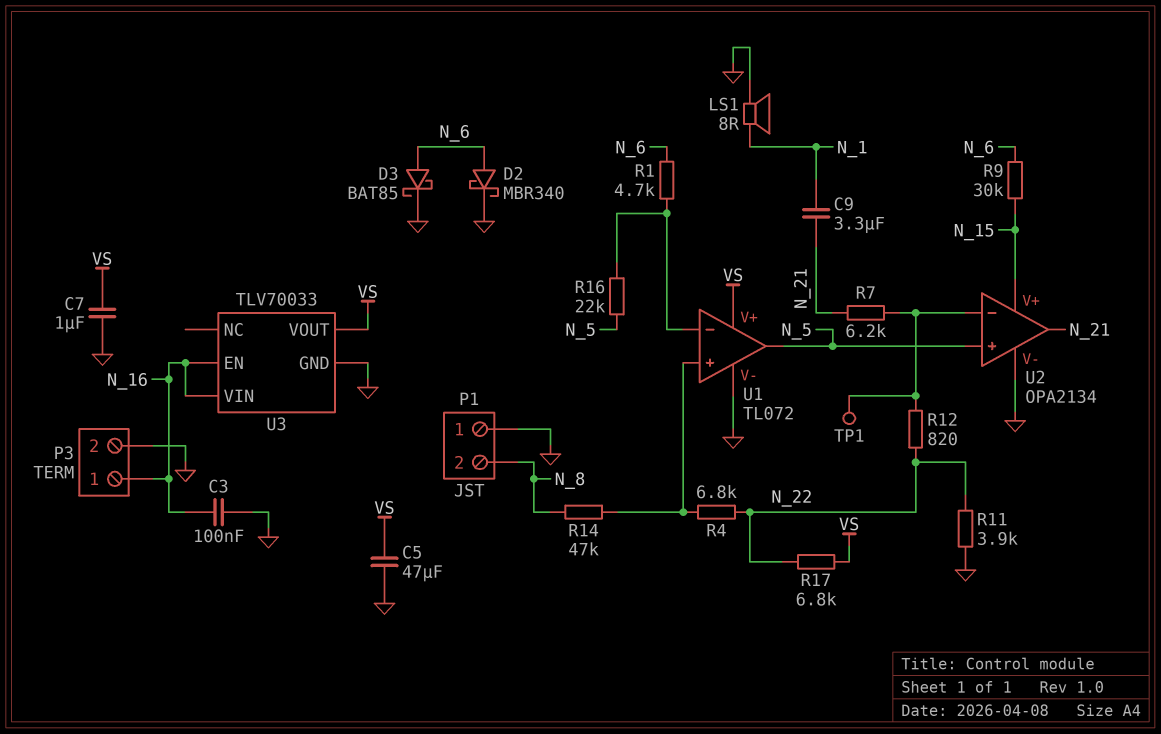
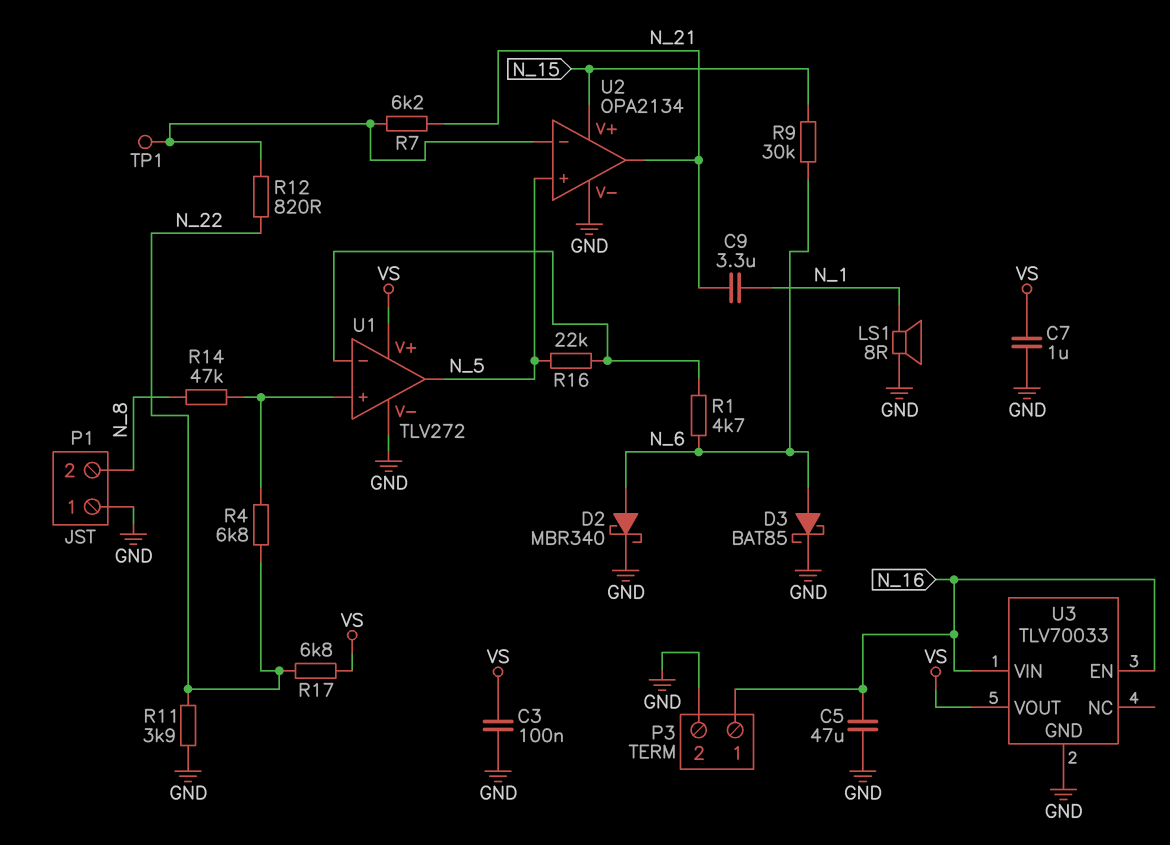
C3: 100nF (GND, N_16) -> 100nF (GND, VS)
C5: 47uF (GND, VS) -> 47uF (GND, N_16)
U1: TL072 -> TLV272

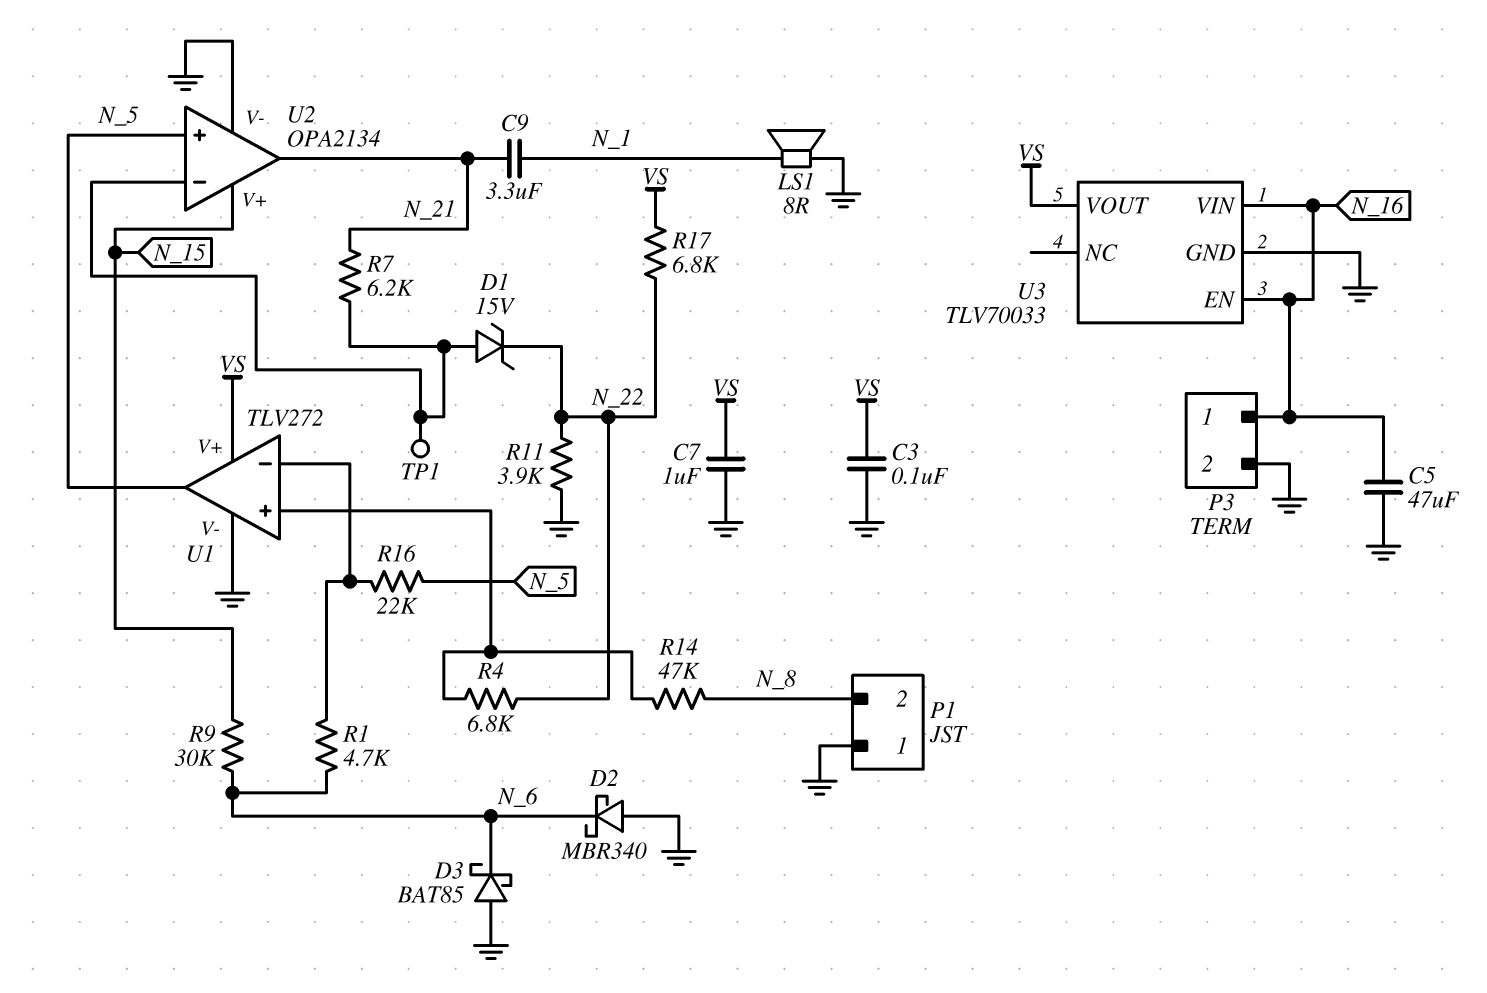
D1: none -> zener 15V (A U2/in-, K N_22)
D2: schottky MBR340 (A N_6, K GND) -> schottky MBR340 (A GND, K N_6)
D3: schottky BAT85 (A N_6, K GND) -> schottky BAT85 (A GND, K N_6)
R12: 820 (N_22, U2/in-) -> none

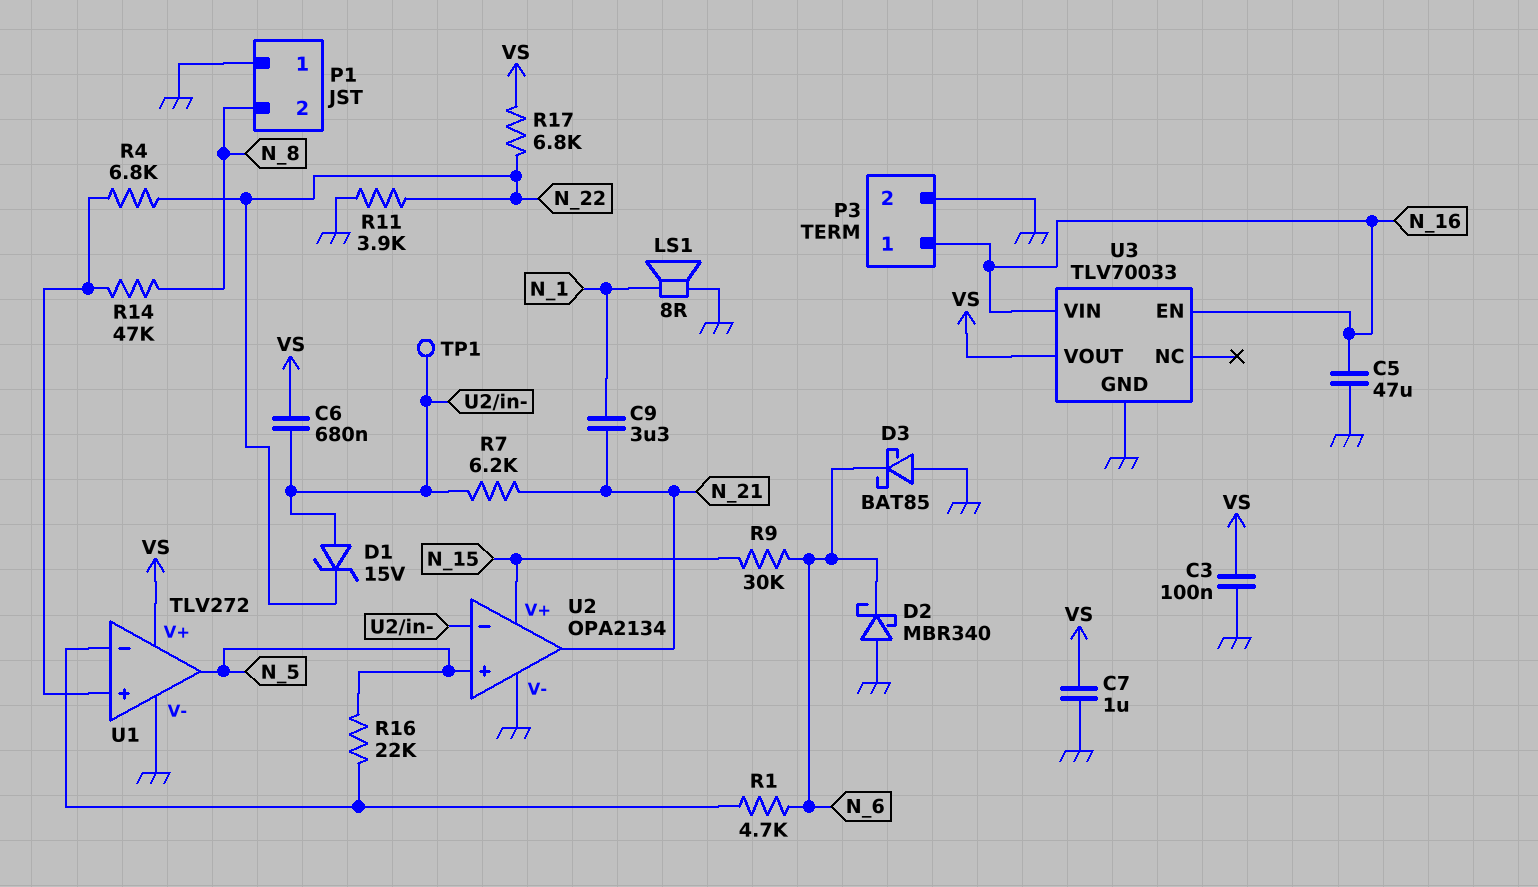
C6: none -> 680nF (U2/in-, VS)

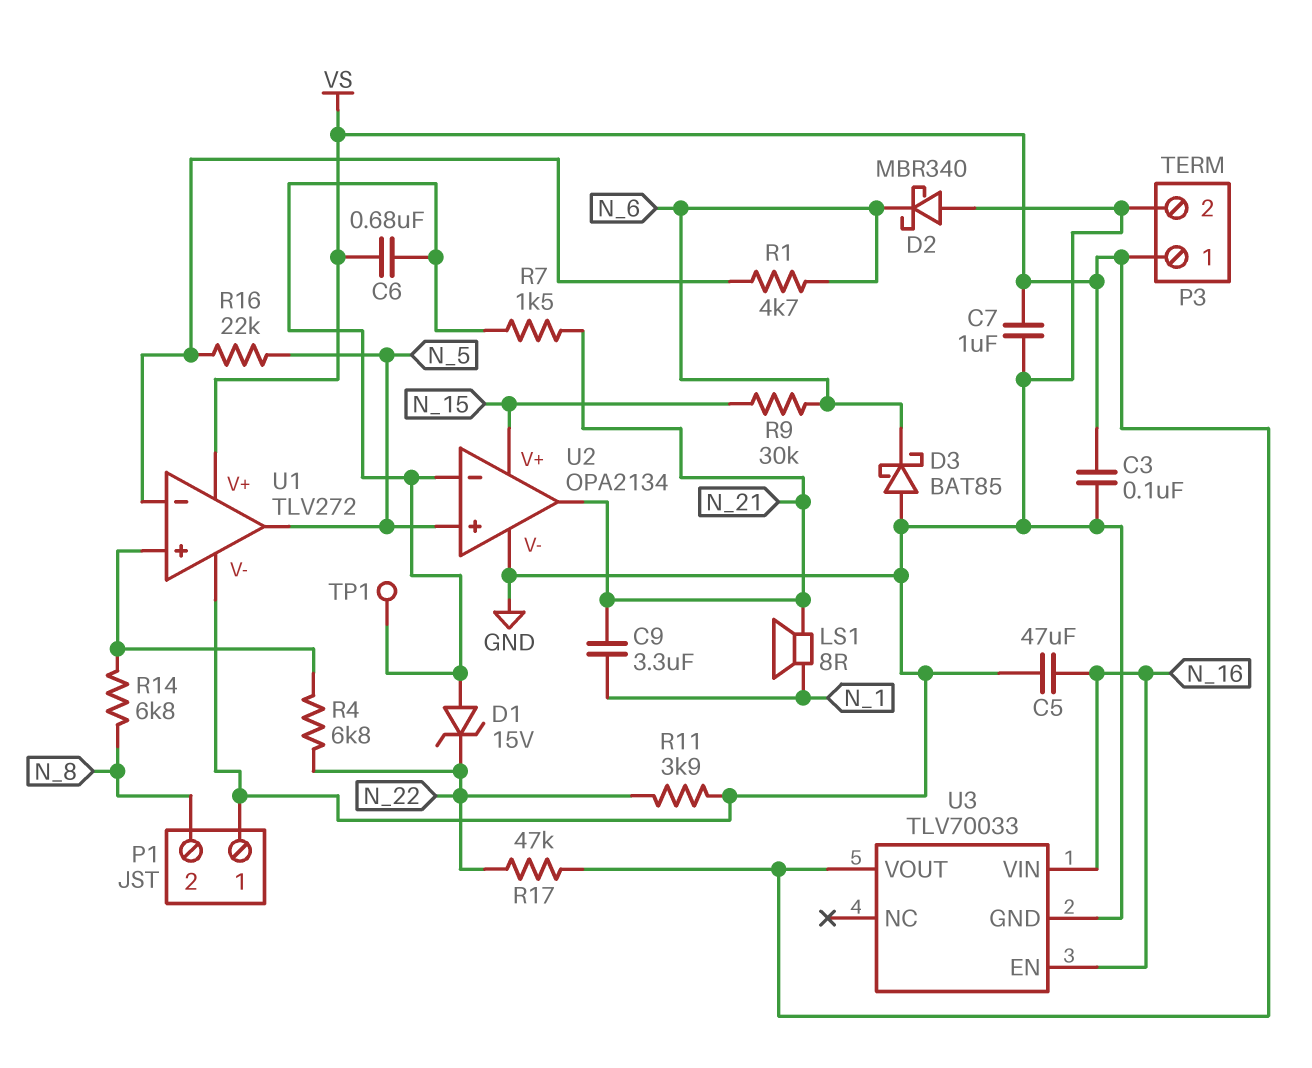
LS1: speaker 8R (GND, N_1) -> speaker 8R (N_1, N_21)
P3 pin 1: N_16 -> VS
R7: 6.2k (N_21, U2/in-) -> 1.5k (N_21, U2/in-)
R14: 47k (N_8, U1/in+) -> 6.8k (N_8, U1/in+)
R17: 6.8k (N_22, VS) -> 47k (N_22, VS)

